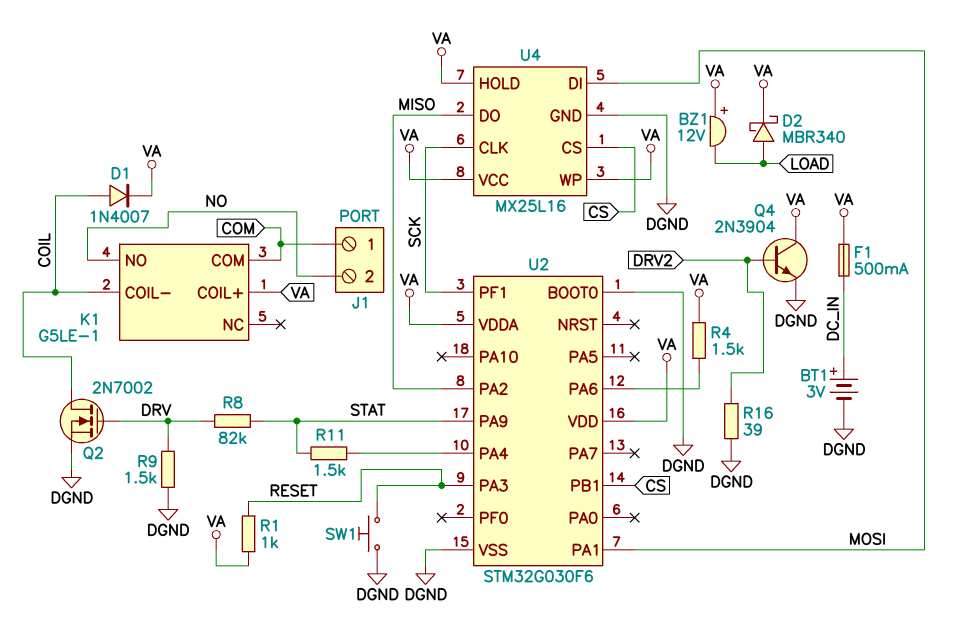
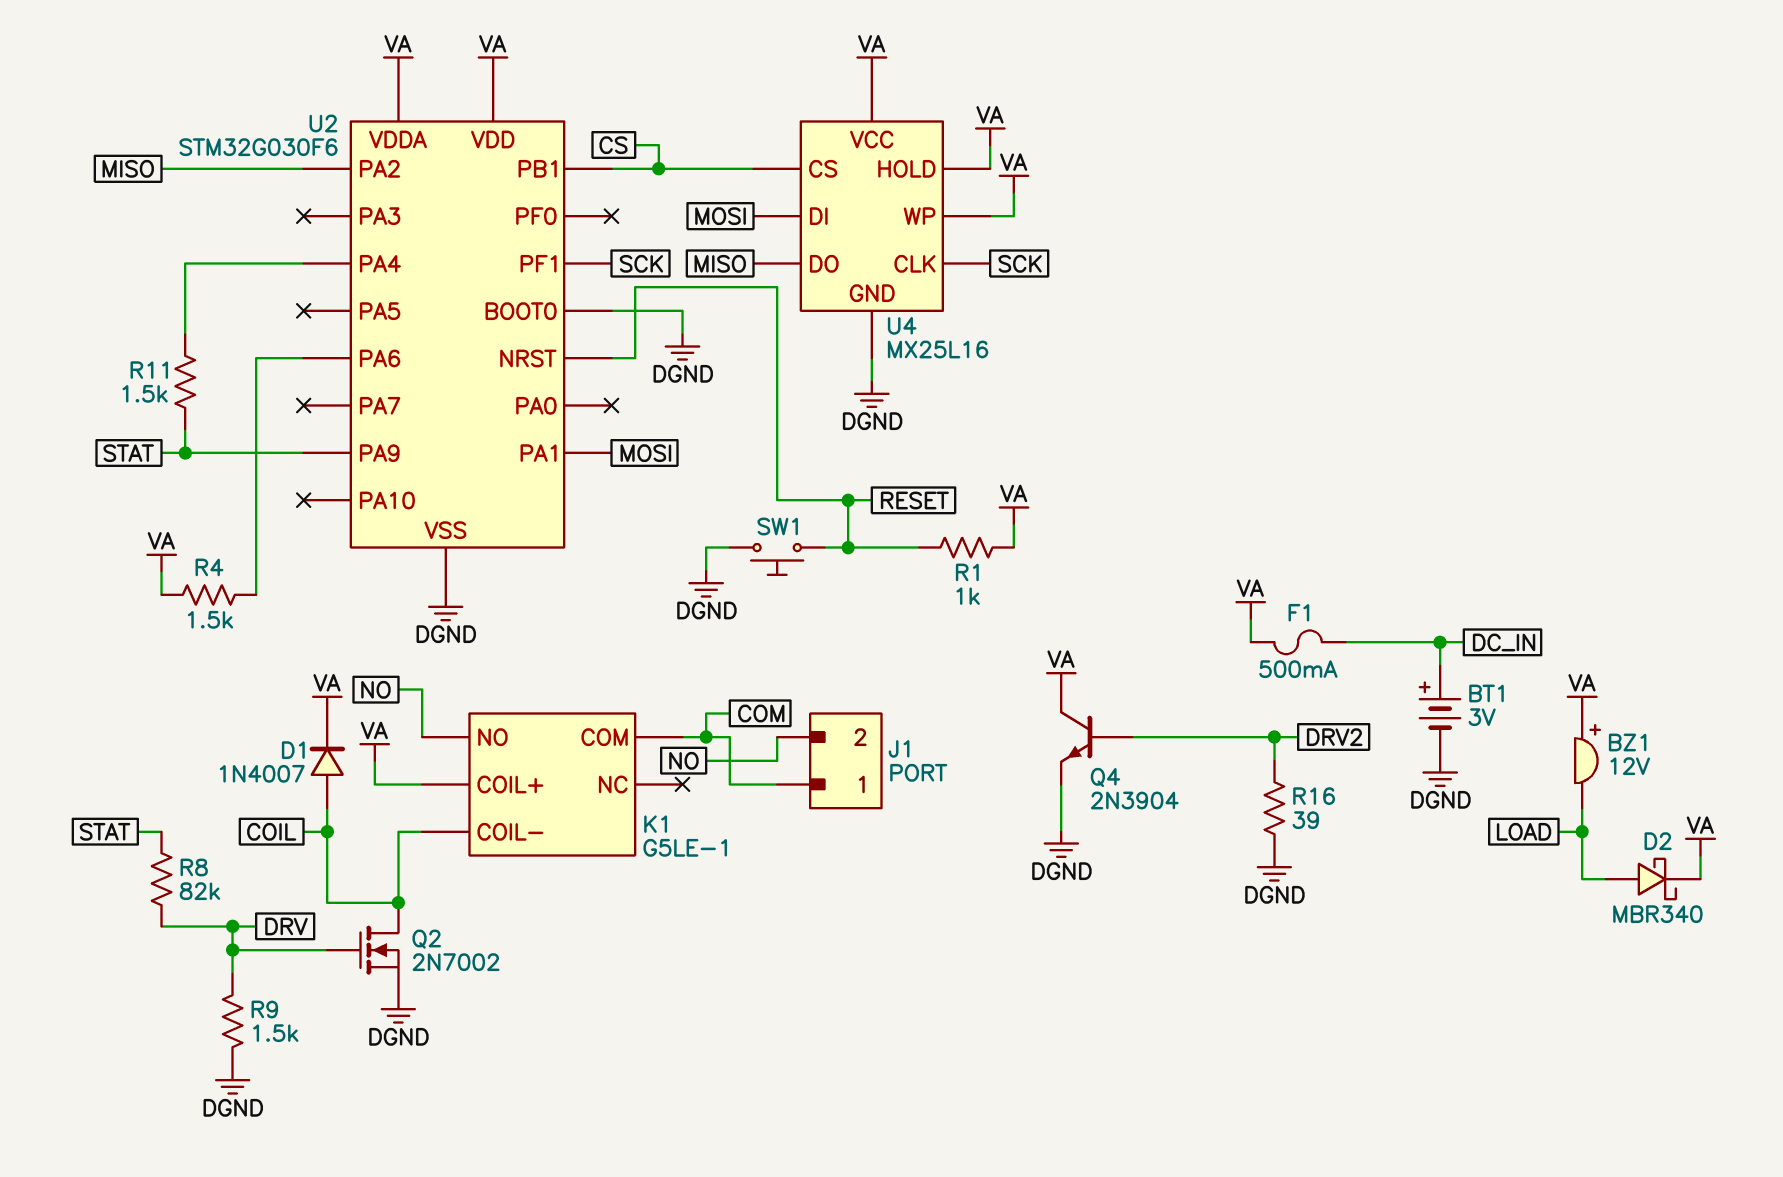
U2 pin NRST: none -> RESET
U2 pin PA3: RESET -> none

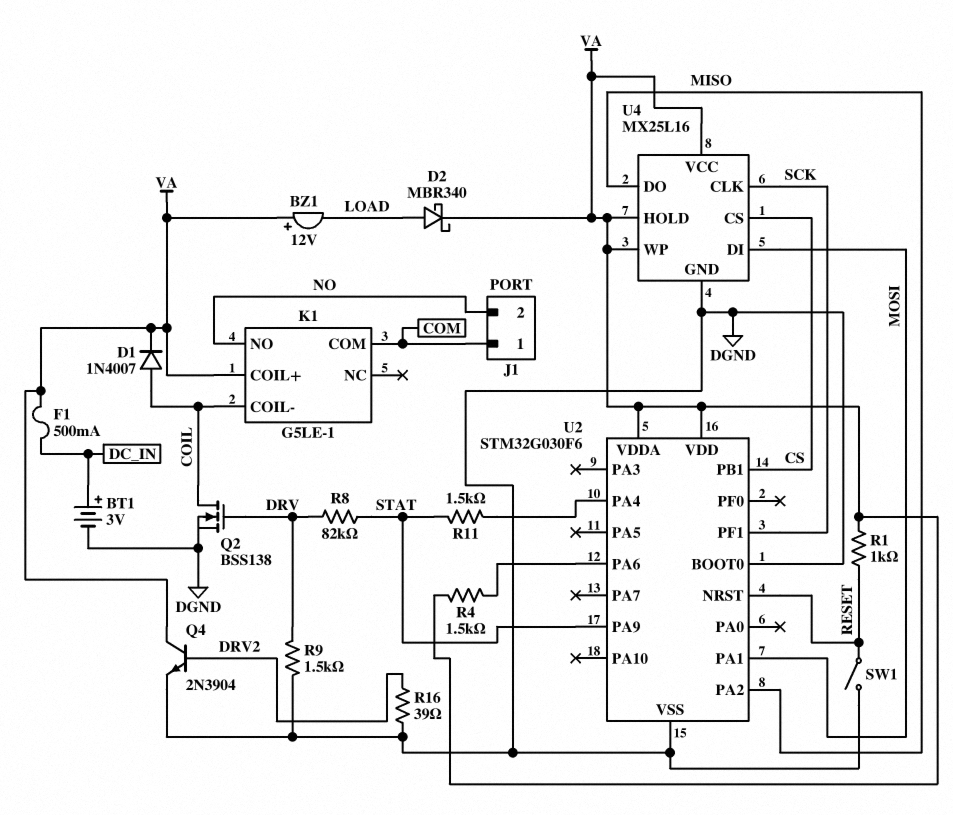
Q2: NMOS 2N7002 (G DRV, D COIL, S DGND) -> NMOS BSS138 (G DRV, D COIL, S DGND)
SW1: button (DGND, RESET) -> switch (DGND, RESET)

